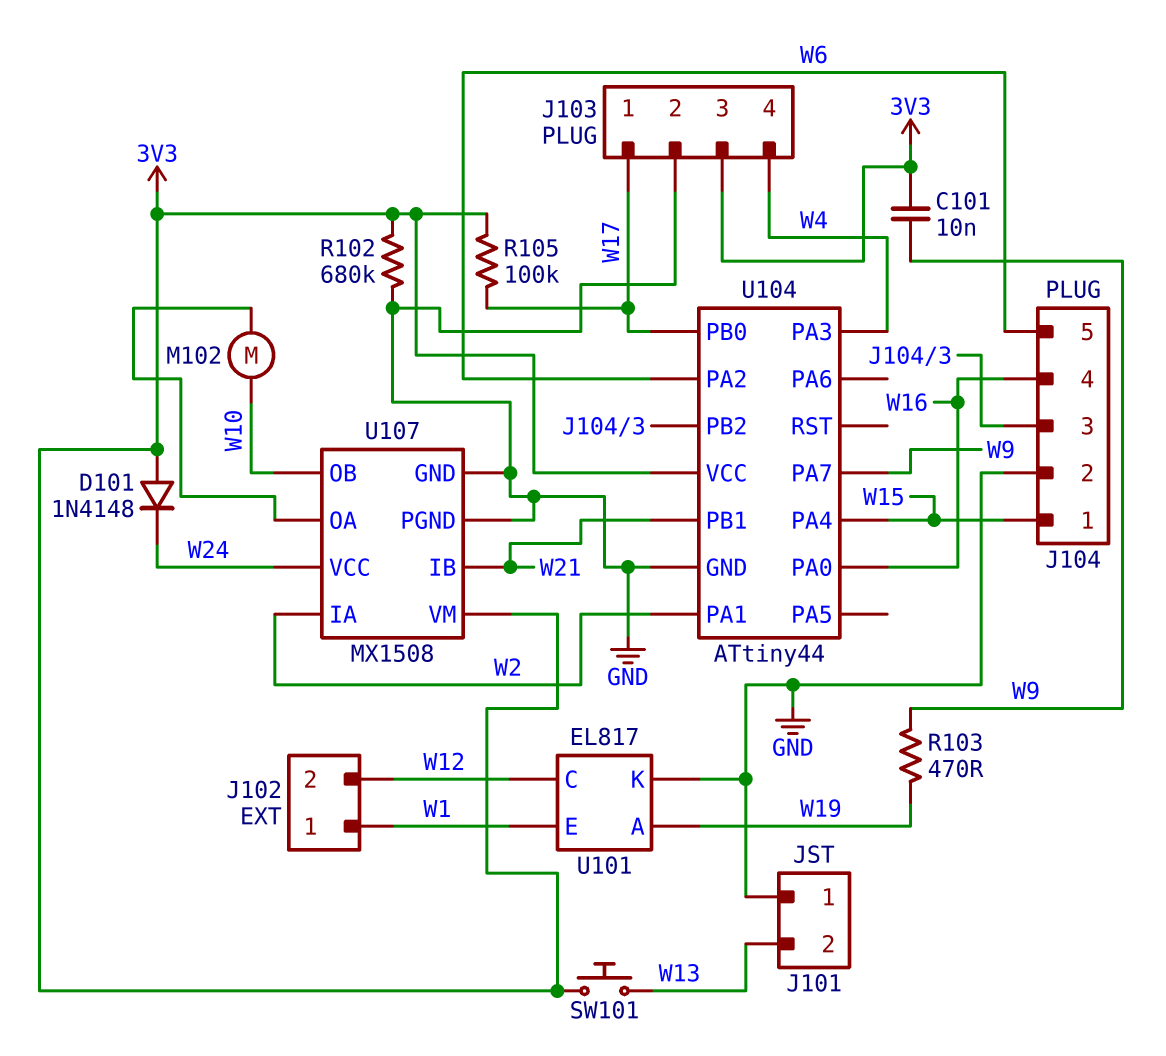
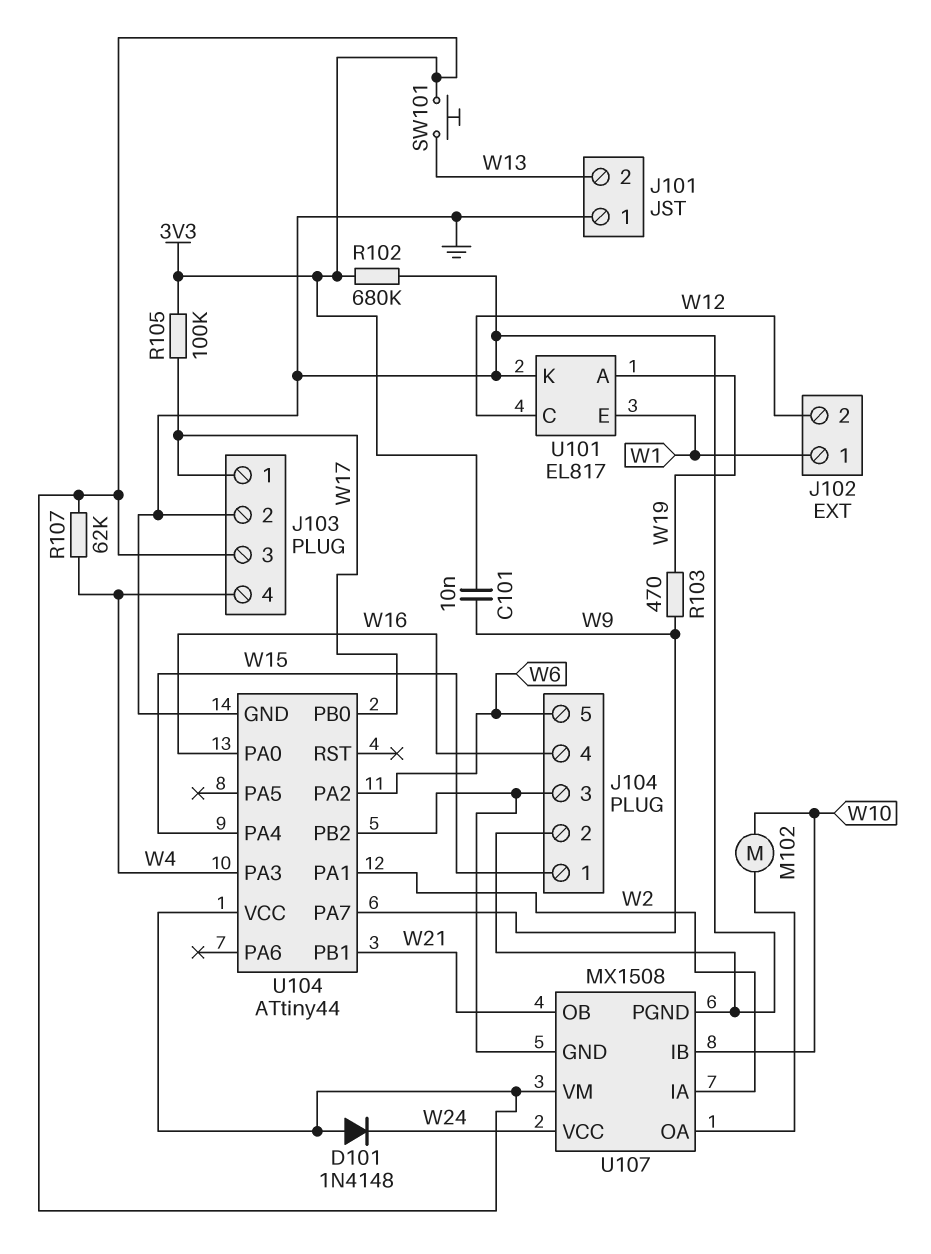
R107: none -> 62k (3V3, W4)
U107 pin GND: GND -> J104/3
U107 pin IB: W21 -> W10
U107 pin OB: W10 -> W21

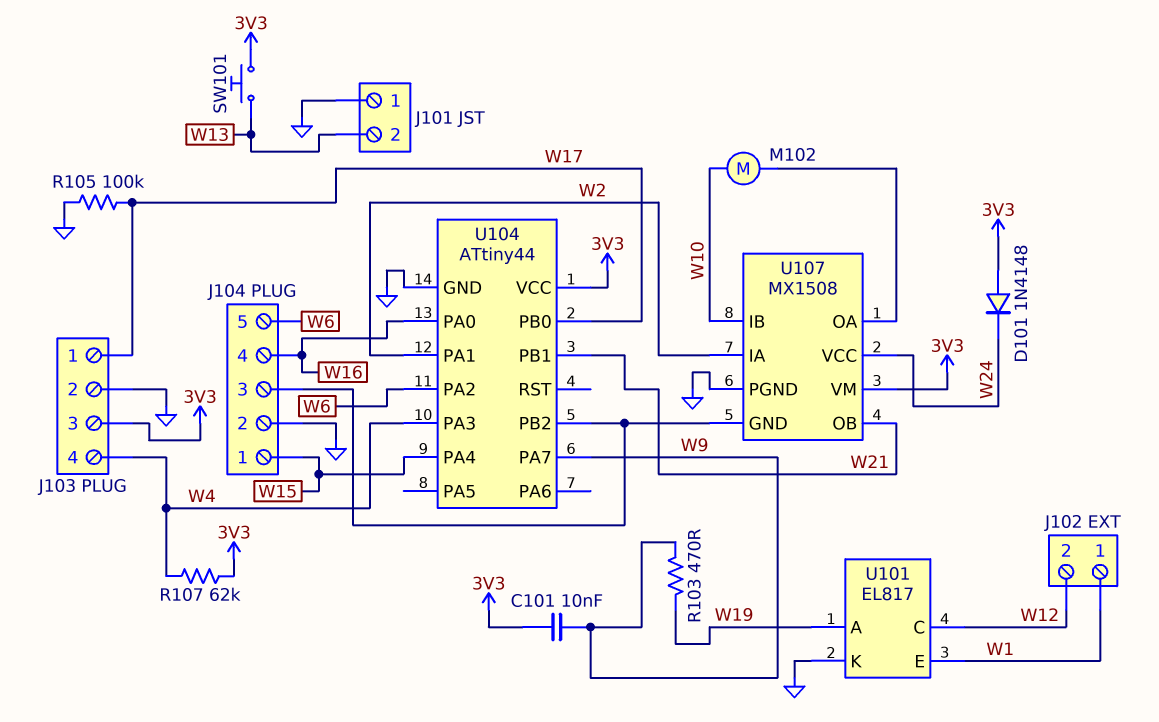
R102: 680k (3V3, GND) -> none
R105: 100k (3V3, W17) -> 100k (GND, W17)

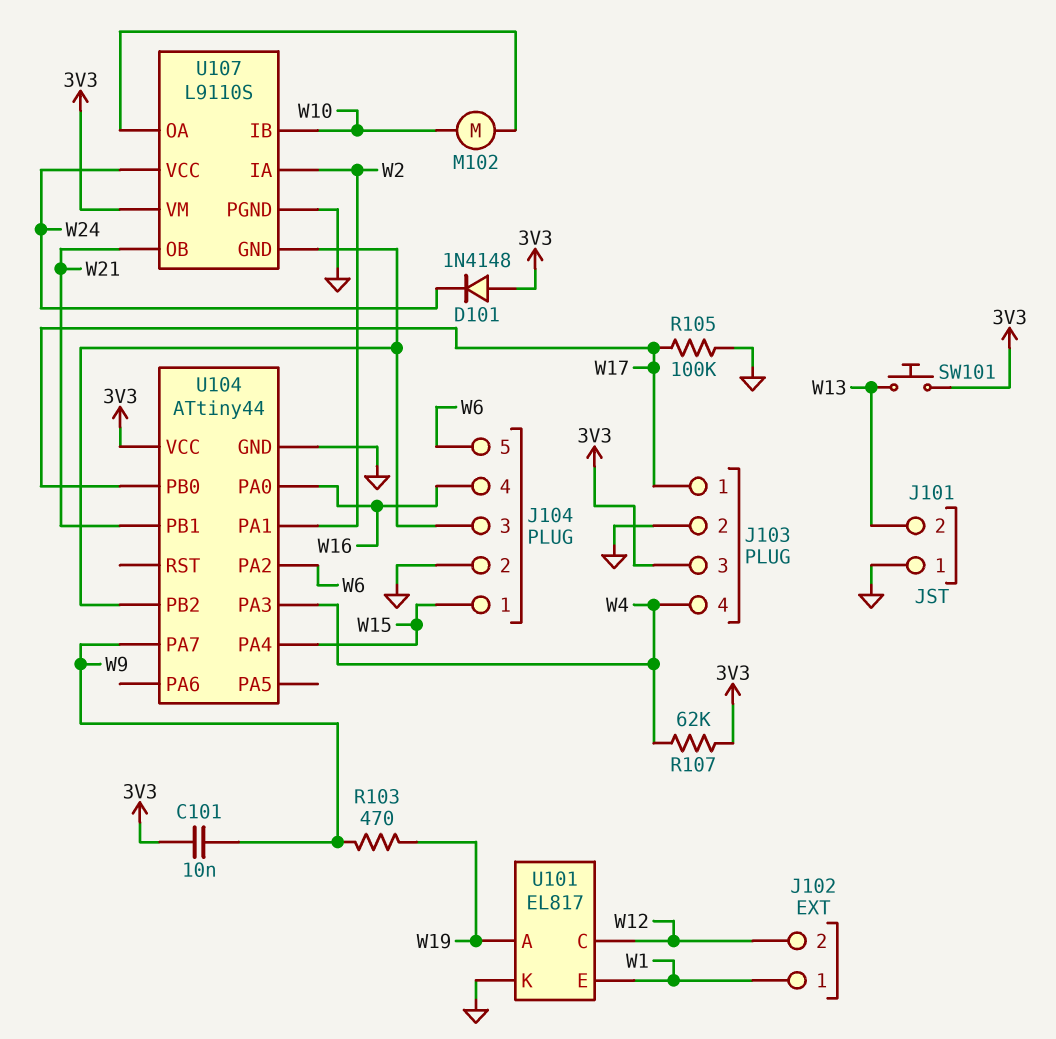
U107: MX1508 -> L9110S

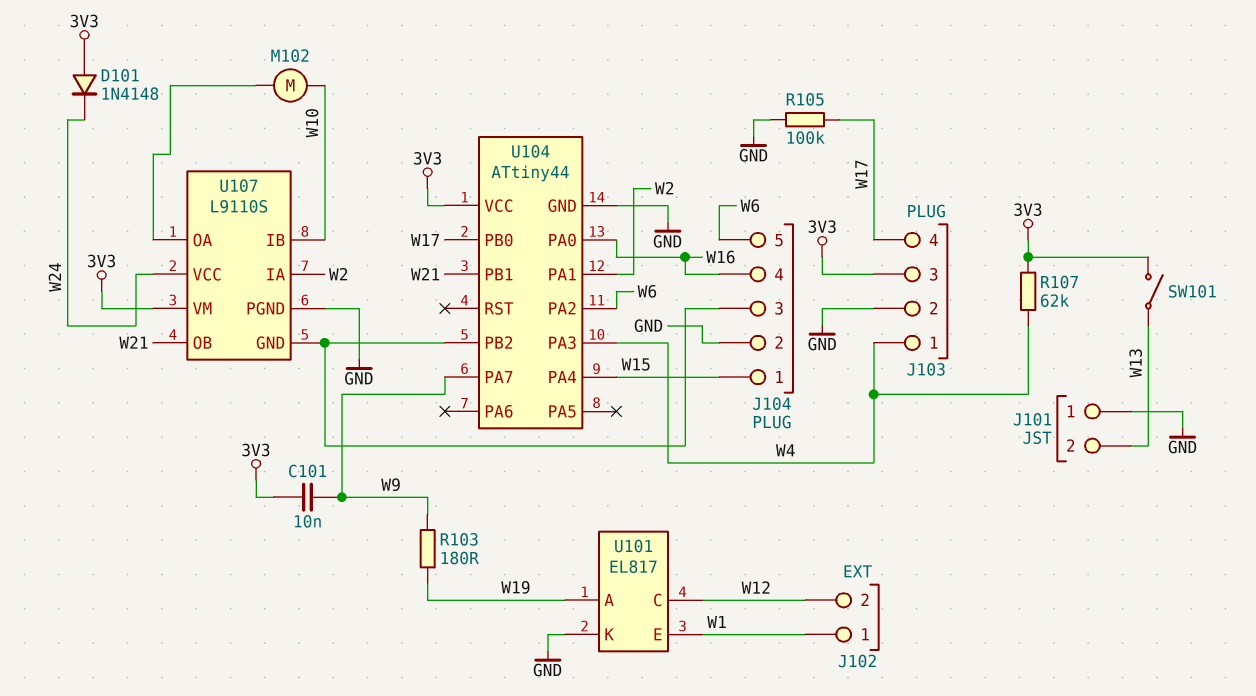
J103 pin 1: W17 -> W4
J103 pin 4: W4 -> W17
R103: 470 (W9, W19) -> 180 (W9, W19)
SW101: button (3V3, W13) -> switch (3V3, W13)

